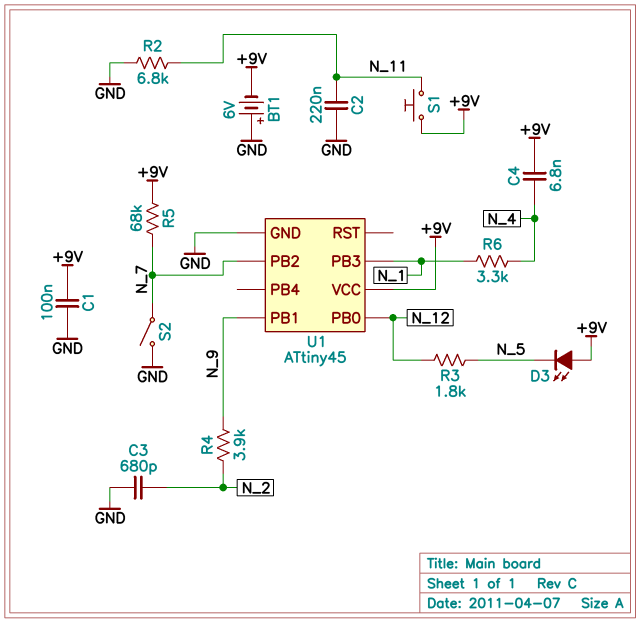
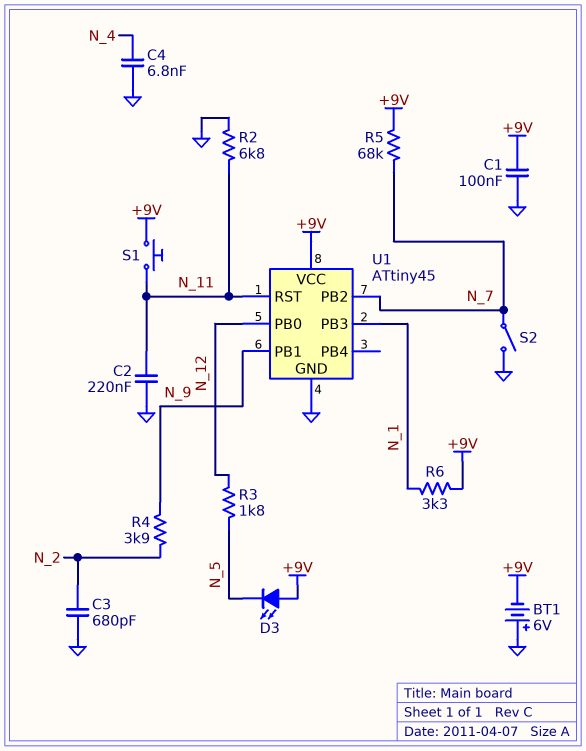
C4: 6.8nF (+9V, N_4) -> 6.8nF (GND, N_4)
R6: 3.3k (N_1, N_4) -> 3.3k (+9V, N_1)
U1 pin RST: none -> N_11

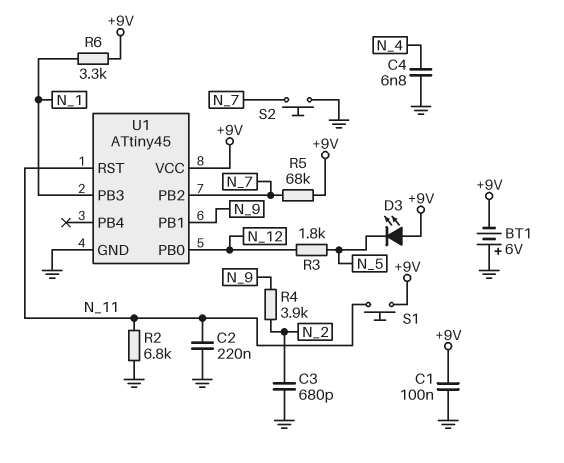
S2: switch (GND, N_7) -> button (GND, N_7)

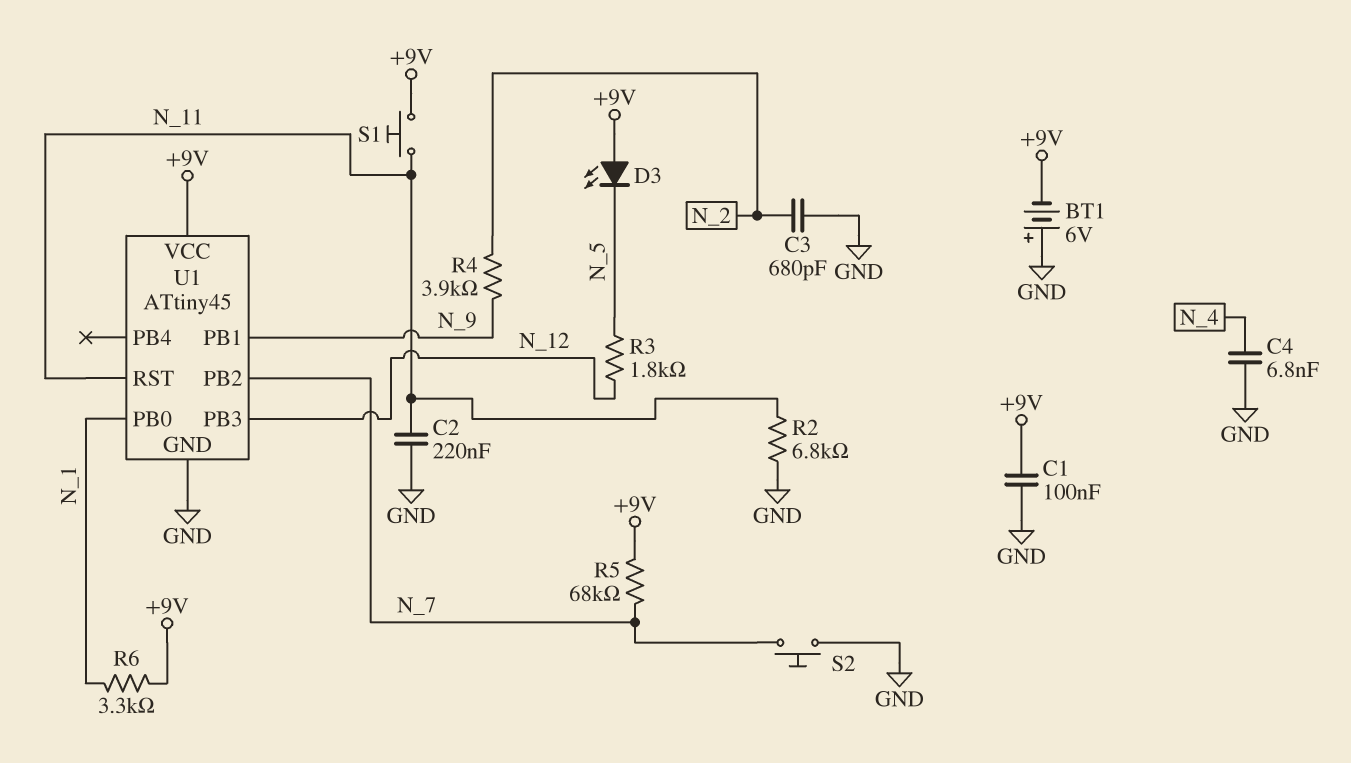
U1 pin PB0: N_12 -> N_1
U1 pin PB3: N_1 -> N_12

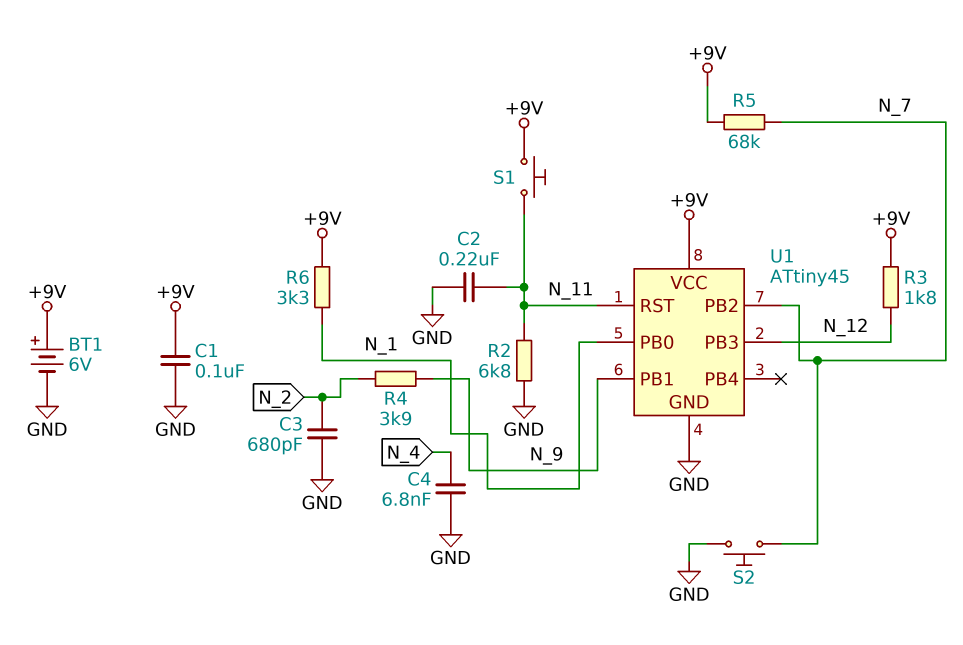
BT1: 6V (plus GND, minus +9V) -> 6V (plus +9V, minus GND)
D3: LED (A +9V, K N_5) -> none
R3: 1.8k (N_5, N_12) -> 1.8k (+9V, N_12)

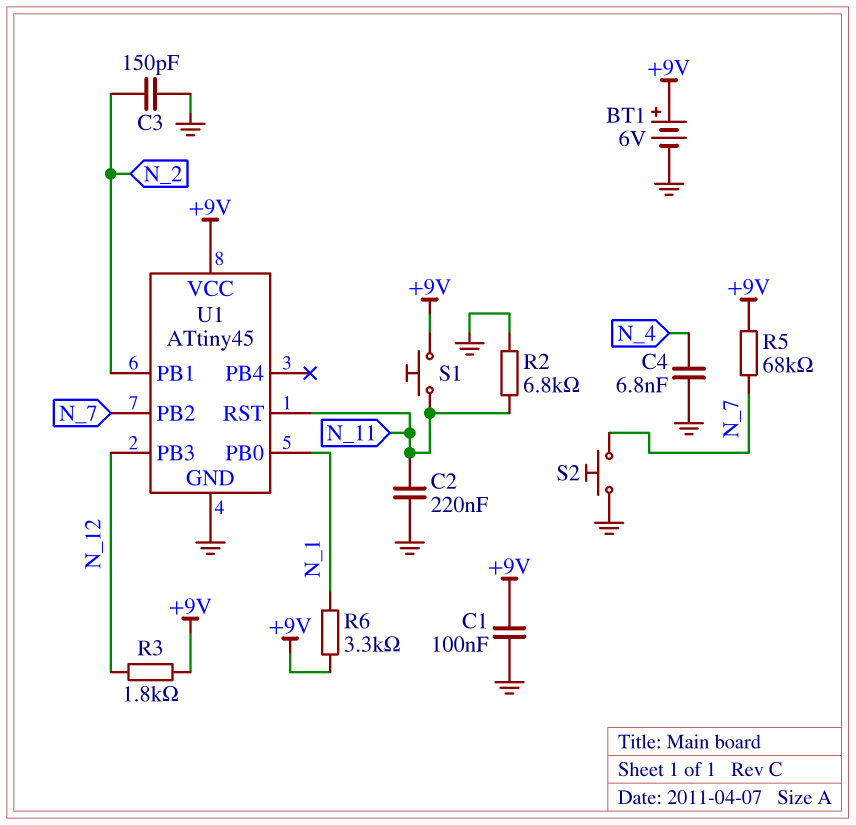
C3: 680pF (GND, N_2) -> 150pF (GND, N_2)
R4: 3.9k (N_2, N_9) -> none
U1 pin PB1: N_9 -> N_2

